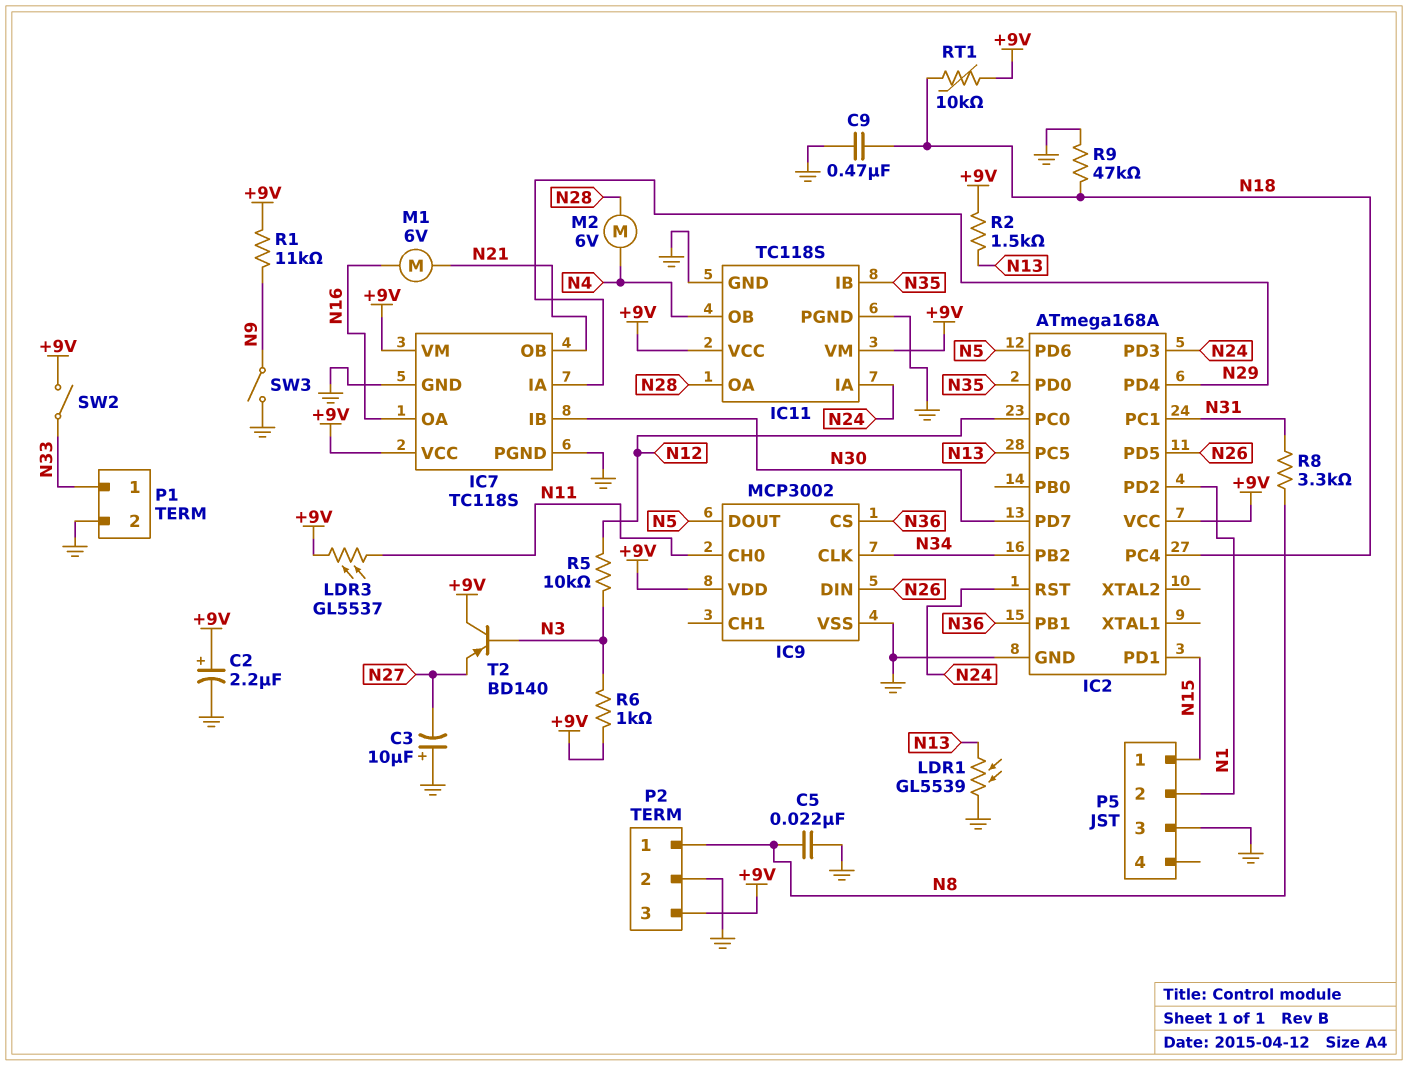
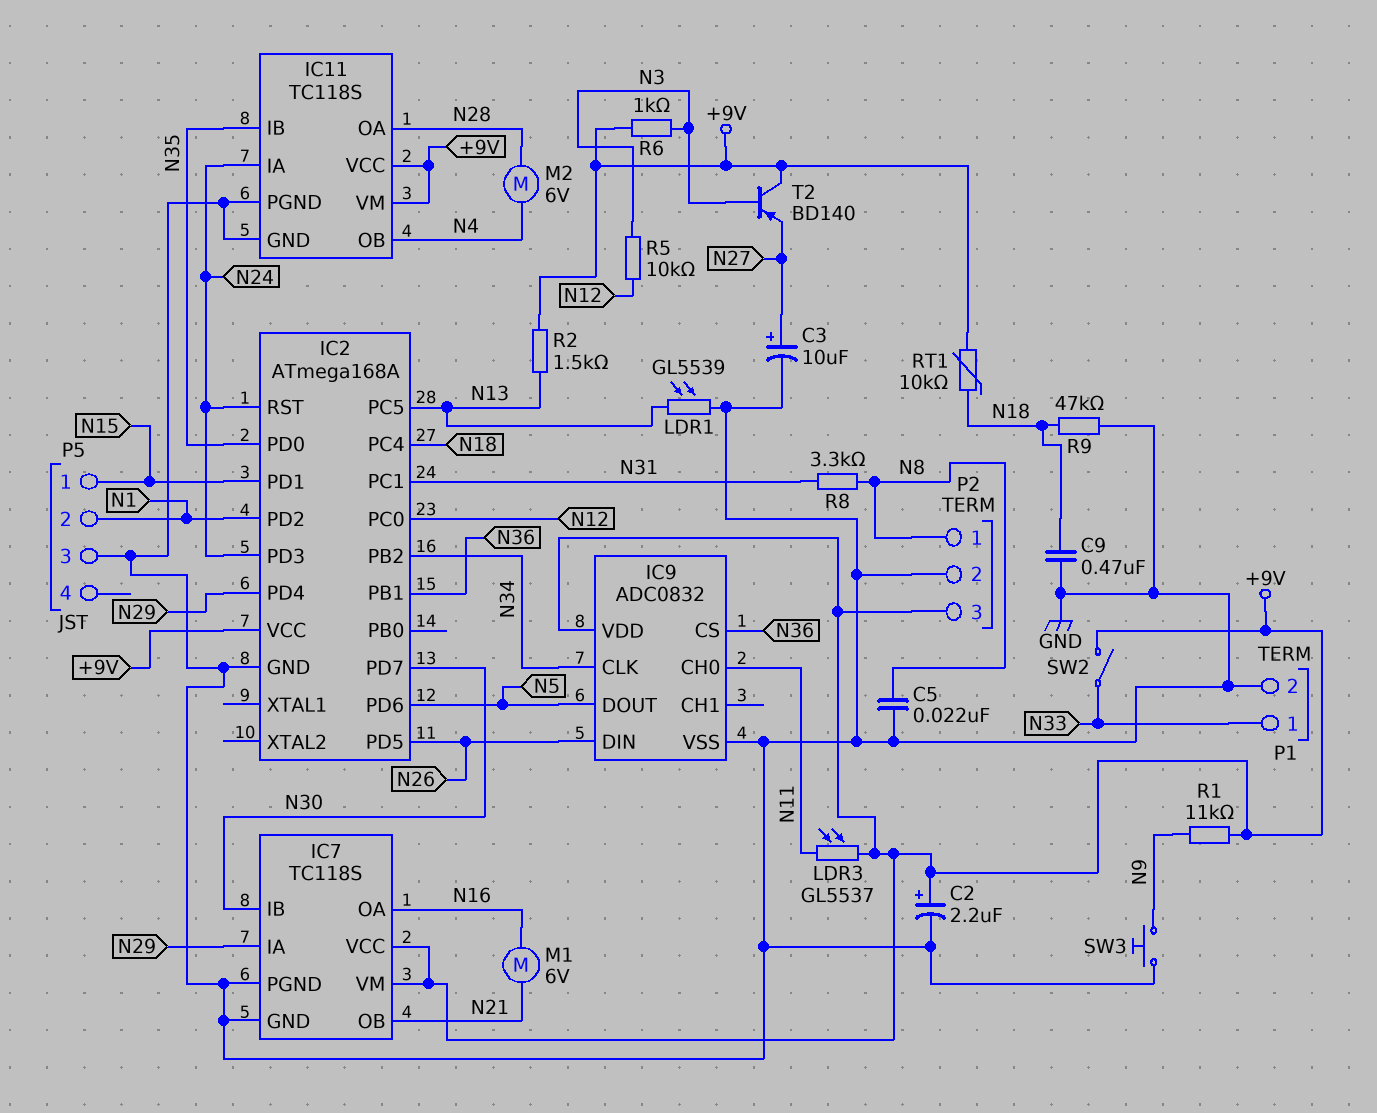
C3: 10uF (plus GND, minus N27) -> 10uF (plus N27, minus GND)
IC9: MCP3002 -> ADC0832
SW3: switch (GND, N9) -> button (GND, N9)

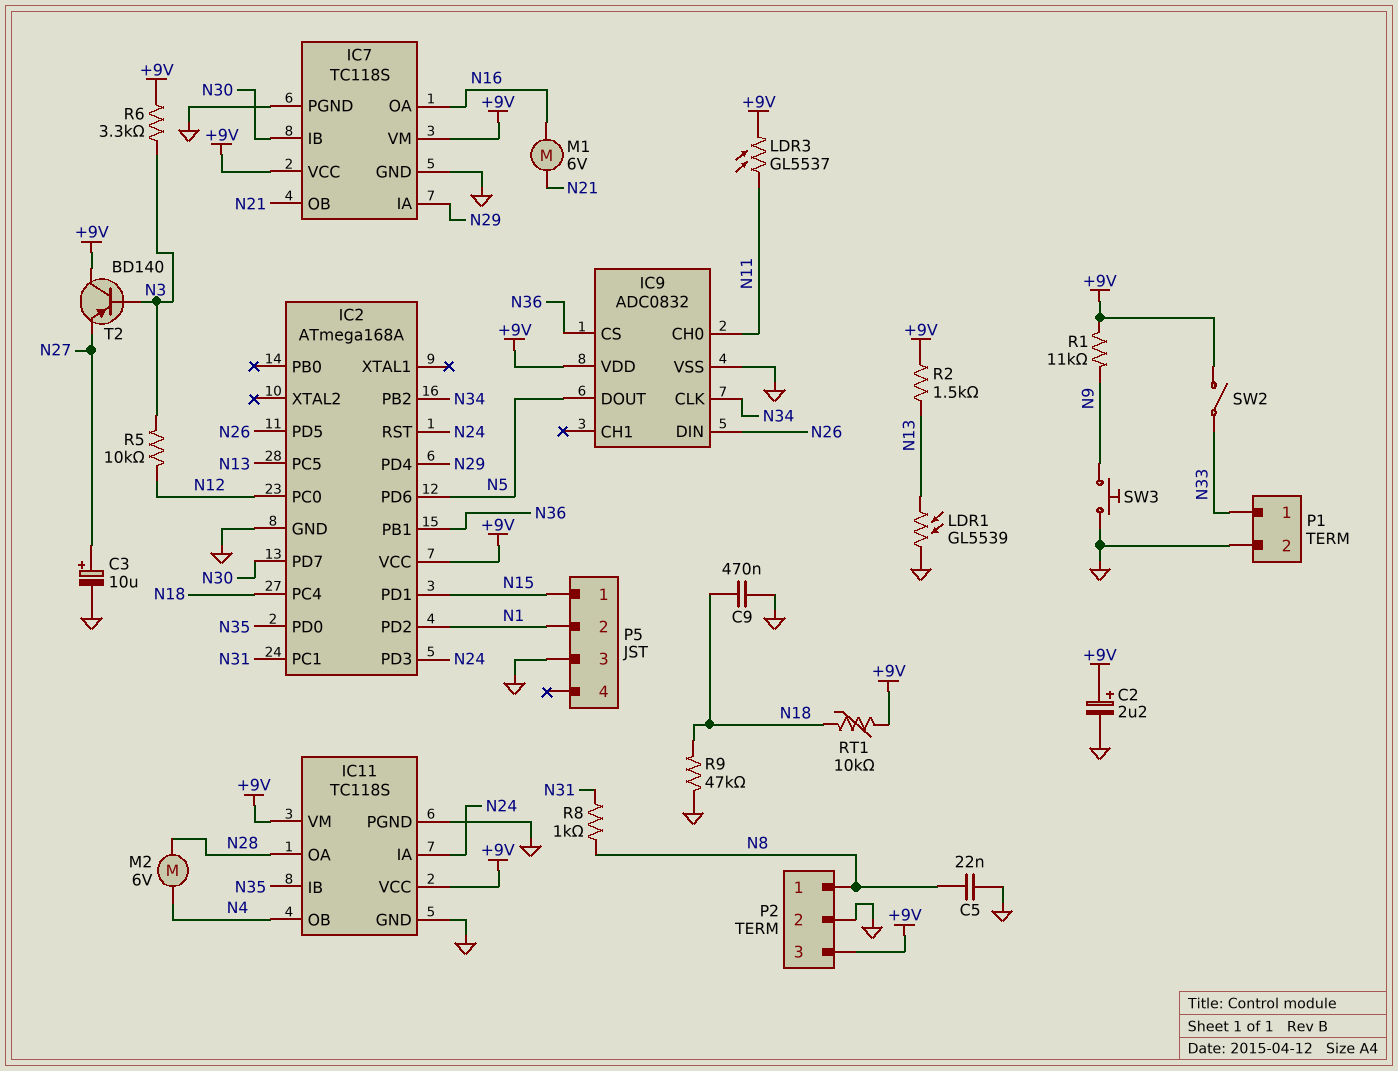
R6: 1k (+9V, N3) -> 3.3k (+9V, N3)
R8: 3.3k (N8, N31) -> 1k (N8, N31)

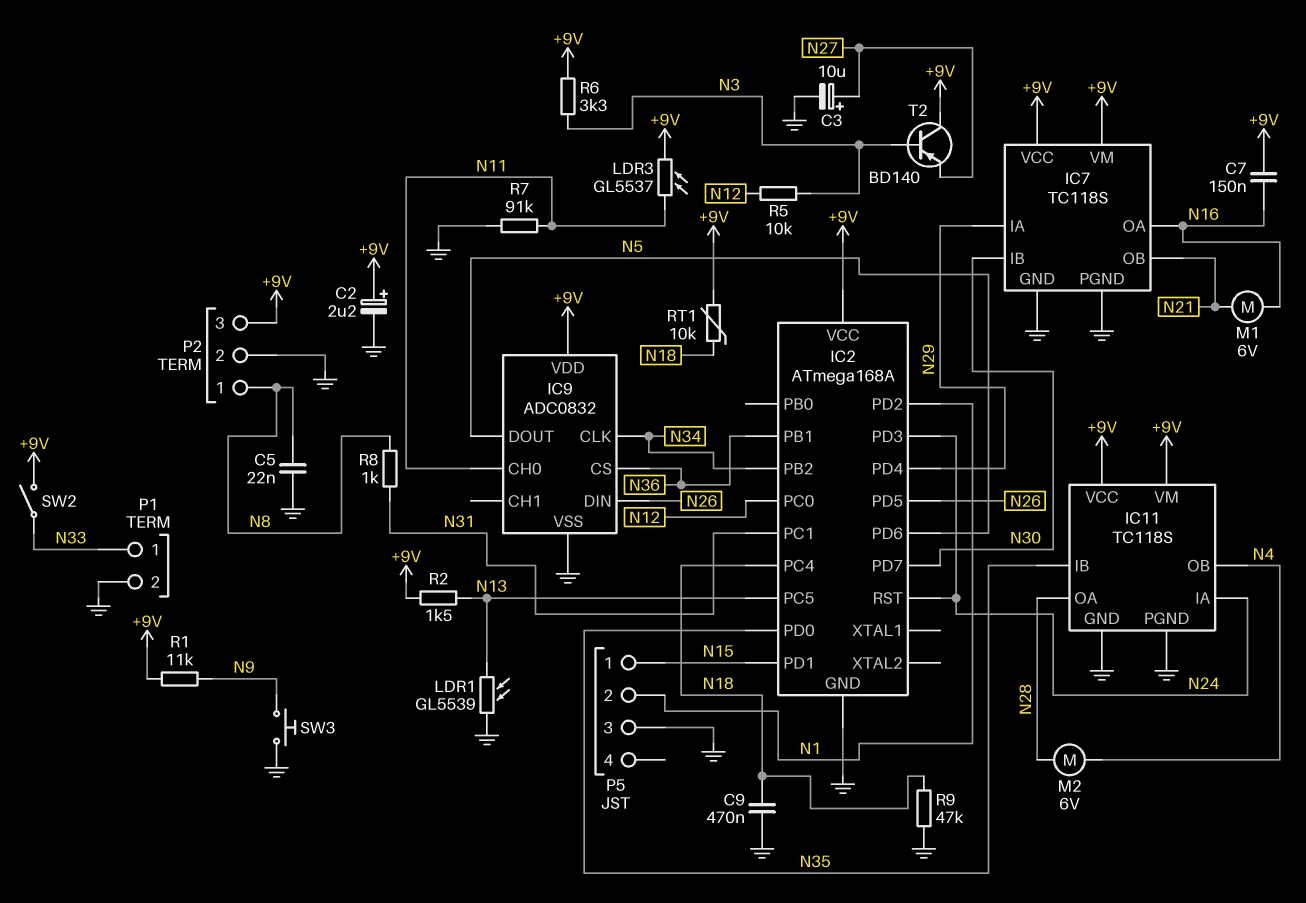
C7: none -> 150nF (+9V, N16)
R7: none -> 91k (GND, N11)

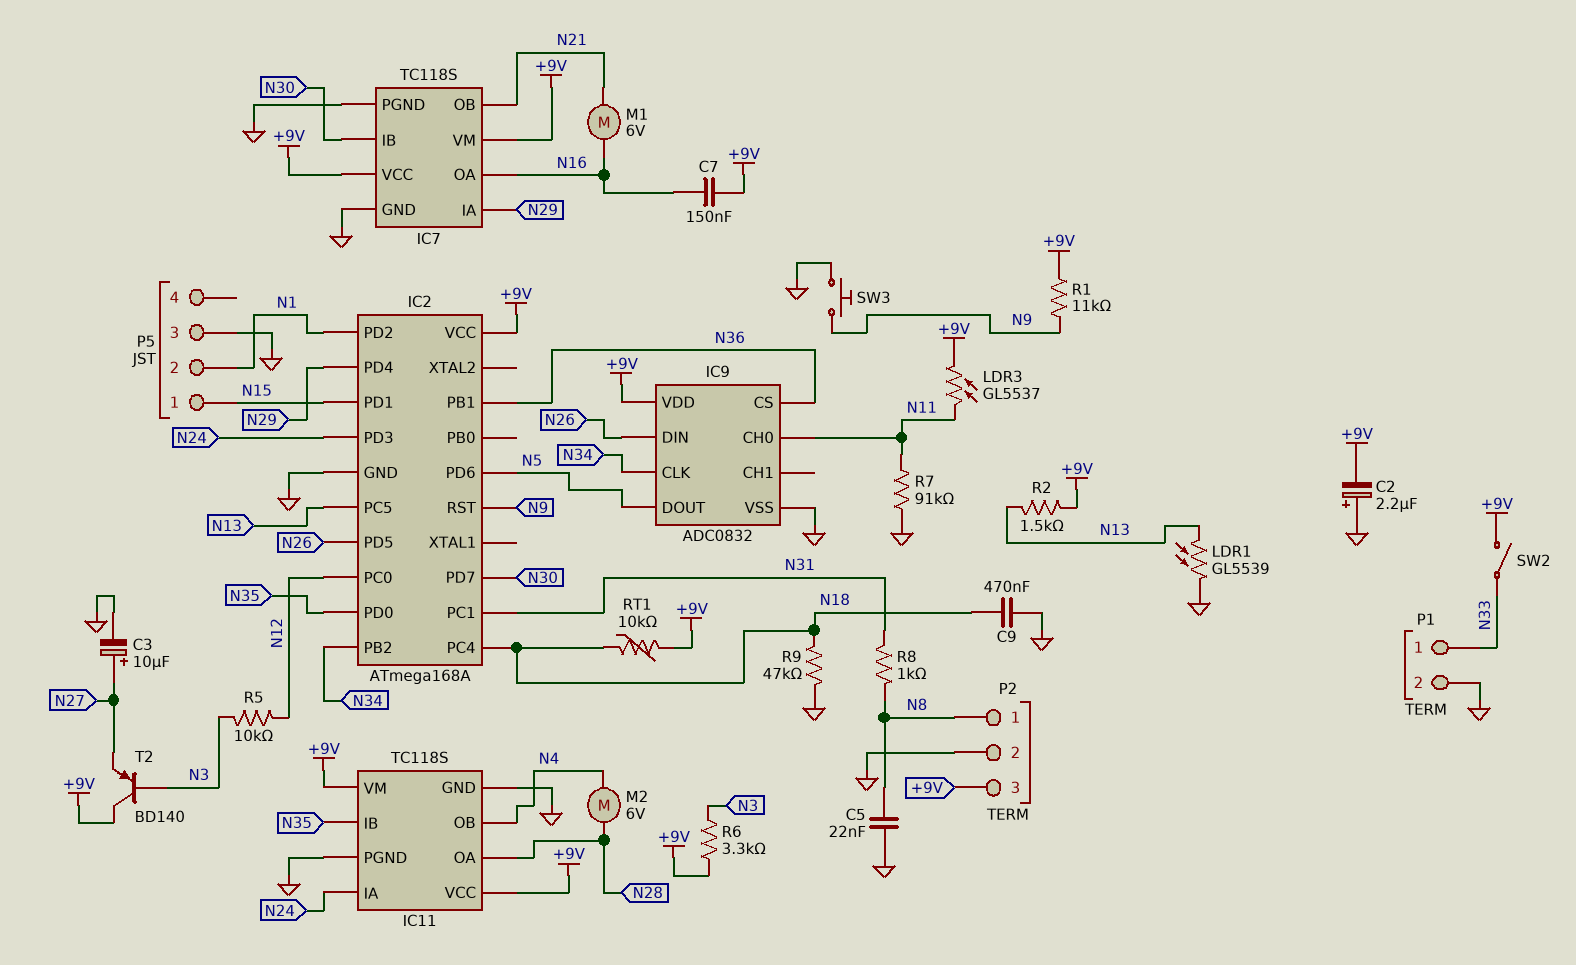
C2: 2.2uF (plus +9V, minus GND) -> 2.2uF (plus GND, minus +9V)
IC2 pin RST: N24 -> N9

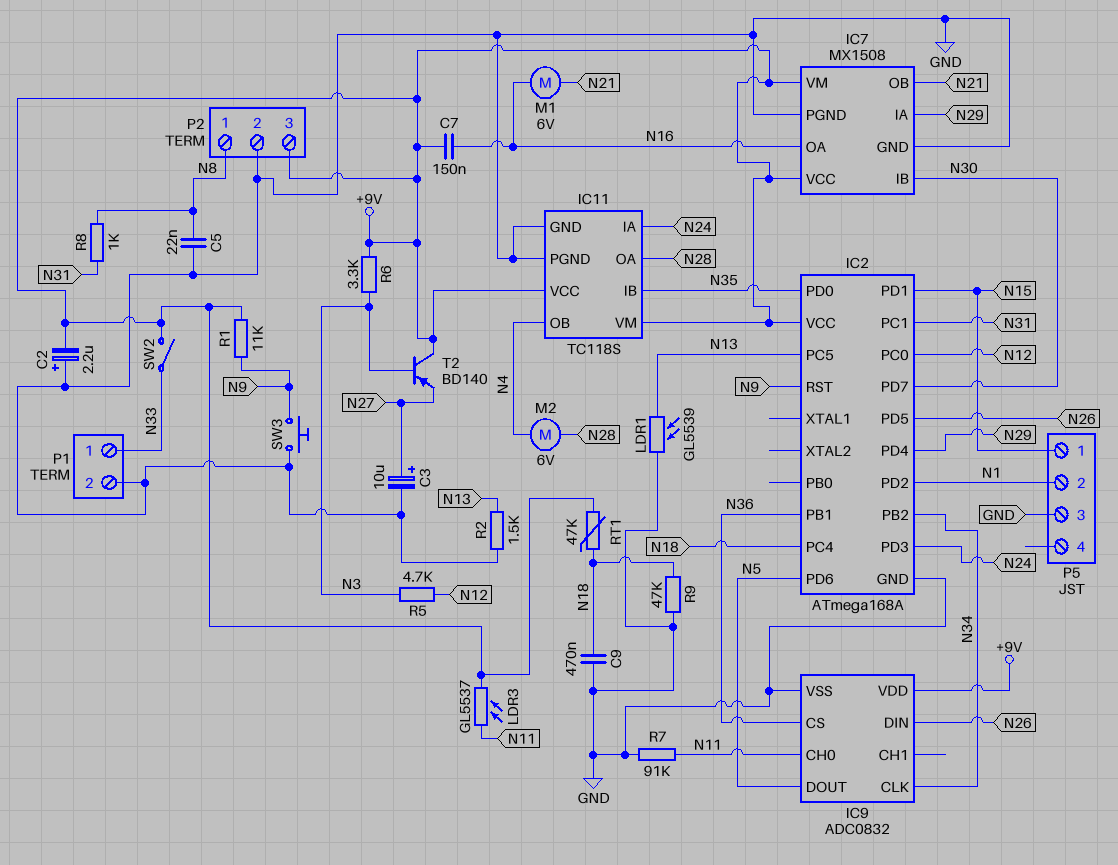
IC7: TC118S -> MX1508
R2: 1.5k (+9V, N13) -> 1.5k (GND, N13)
R5: 10k (N3, N12) -> 4.7k (N3, N12)
RT1: 10k (+9V, N18) -> 47k (+9V, N18)

